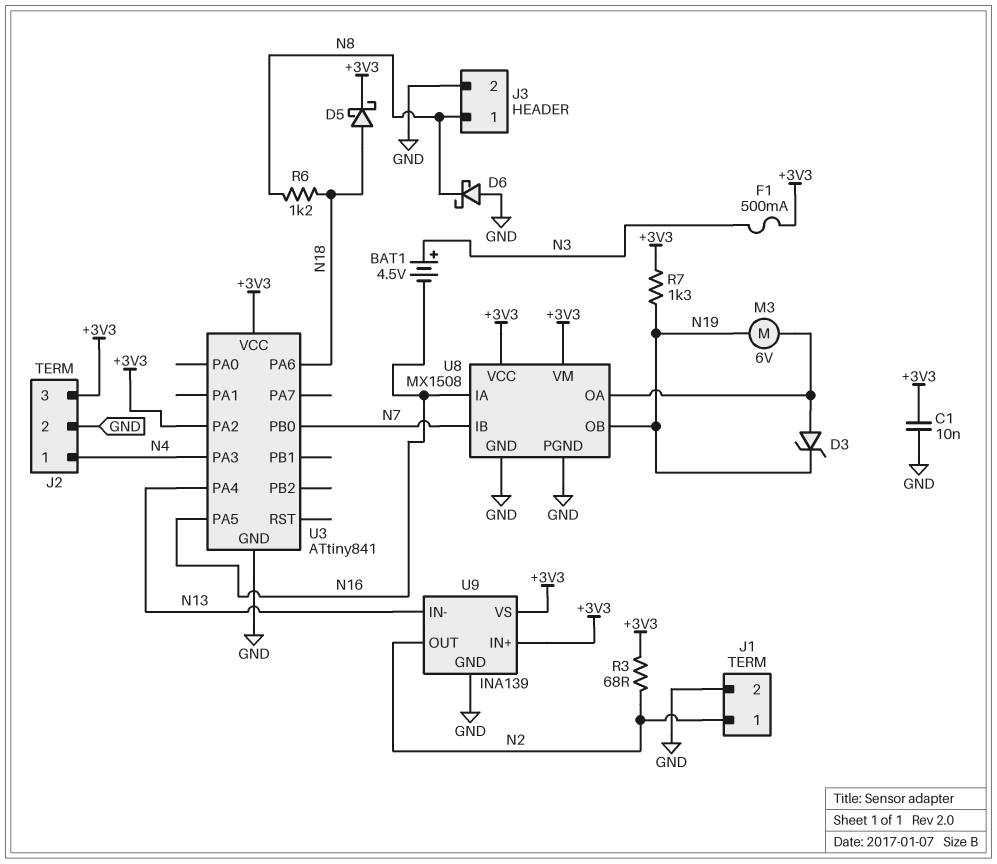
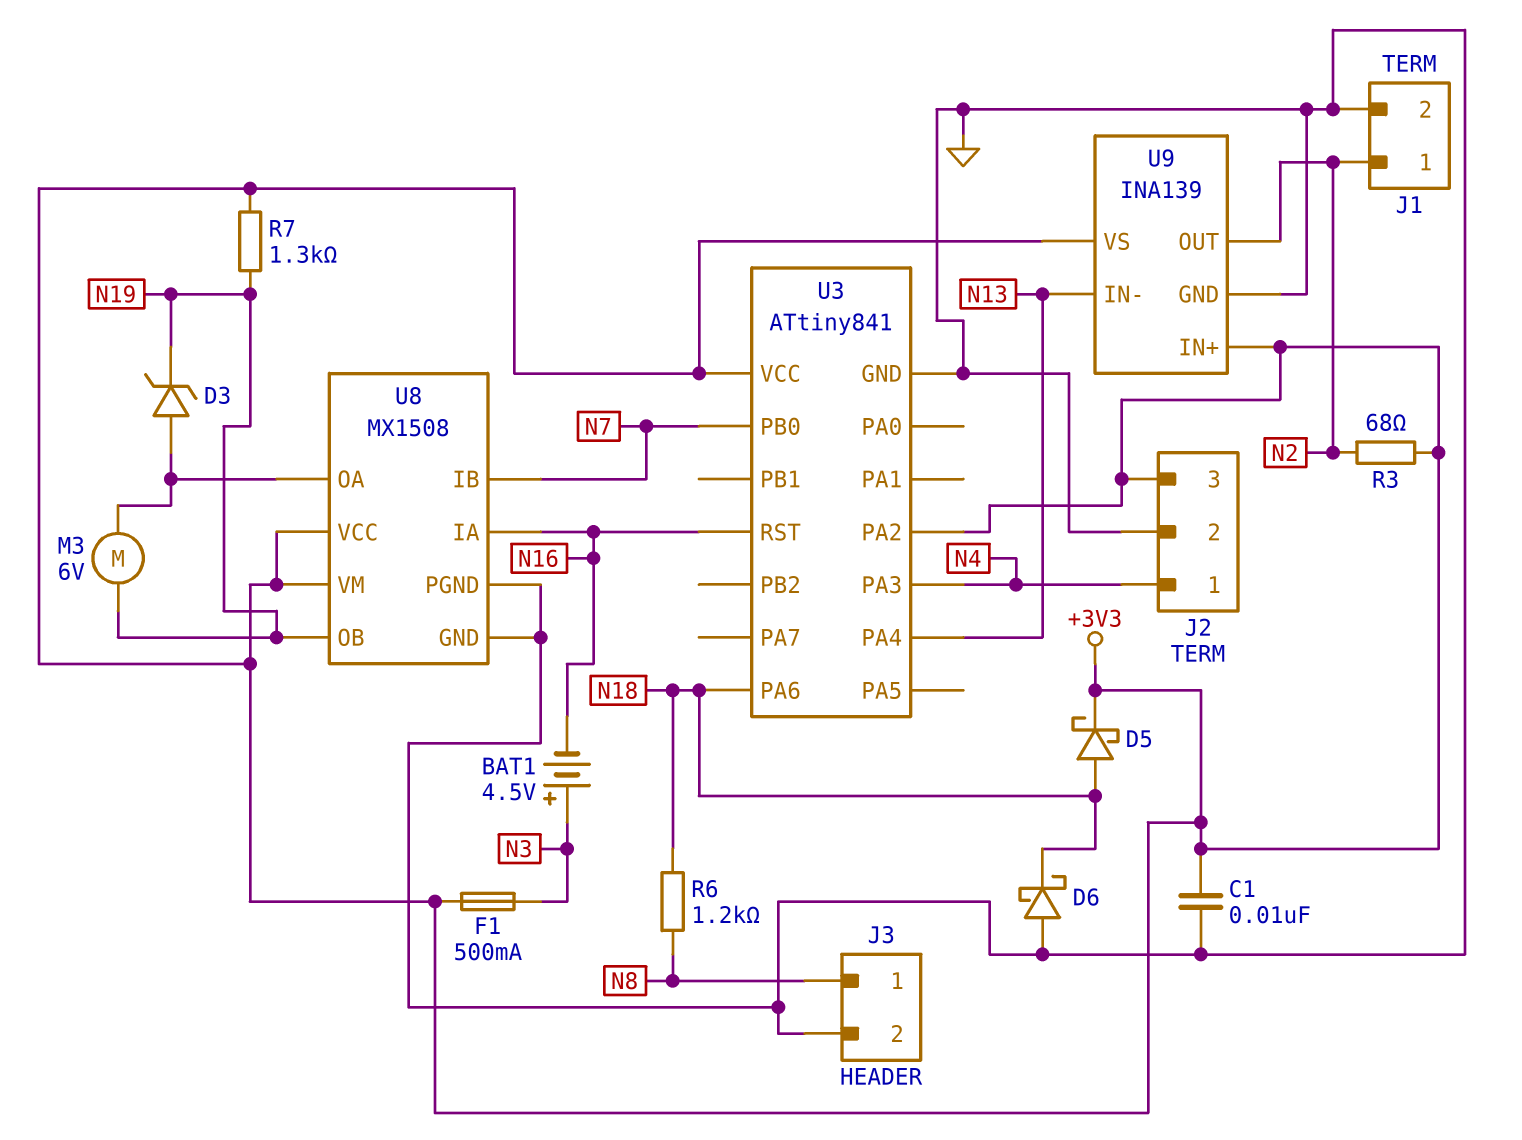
D6: schottky (A GND, K N8) -> schottky (A GND, K N18)
U3 pin PA5: N16 -> none
U3 pin RST: none -> N16

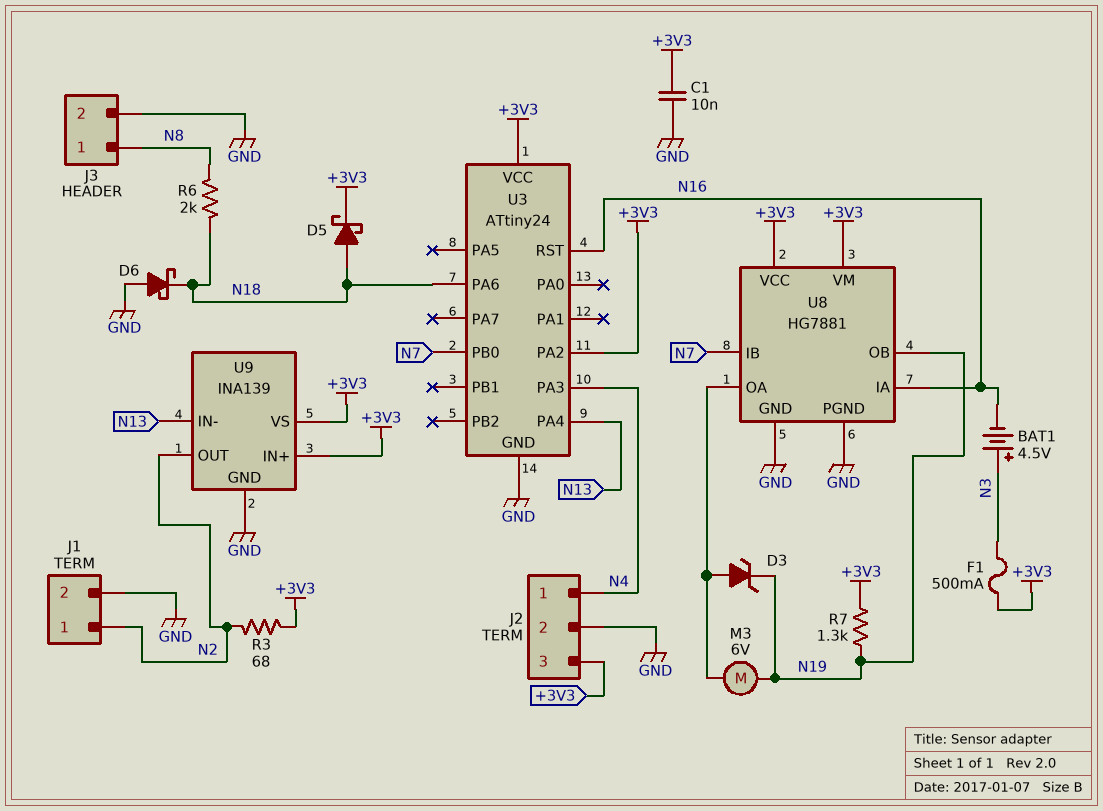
R6: 1.2k (N8, N18) -> 2k (N8, N18)
U3: ATtiny841 -> ATtiny24
U8: MX1508 -> HG7881

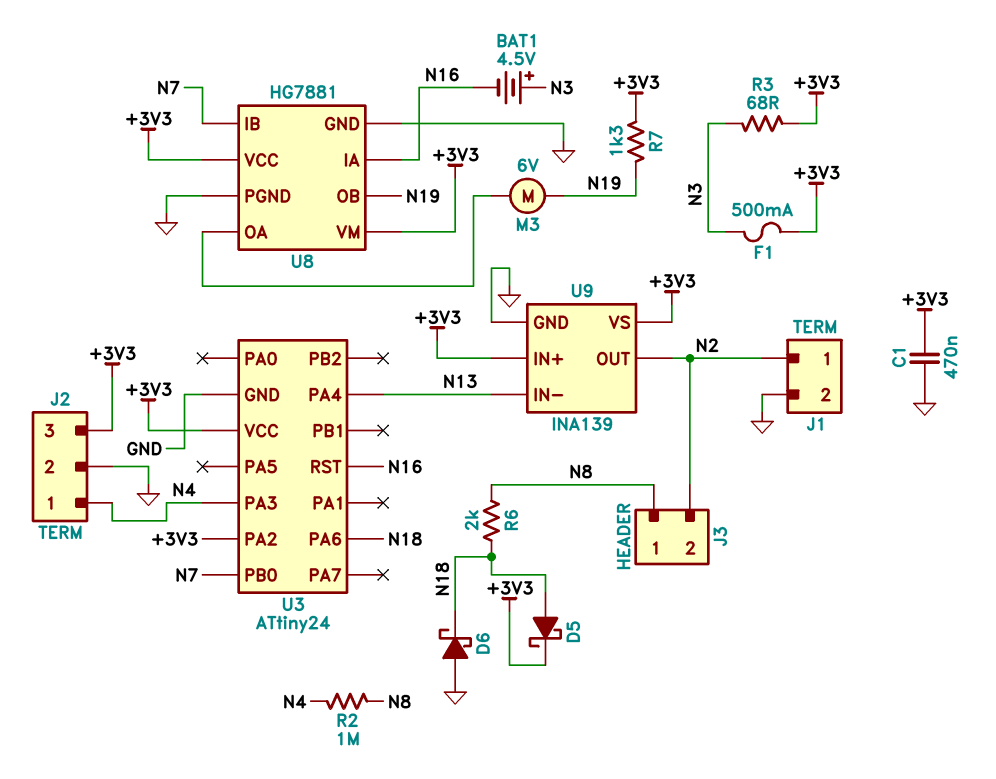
C1: 10nF (+3V3, GND) -> 470nF (+3V3, GND)
D3: zener (A U8/OA, K N19) -> none
J3 pin 2: GND -> N2
R2: none -> 1M (N4, N8)
R3: 68 (+3V3, N2) -> 68 (+3V3, N3)

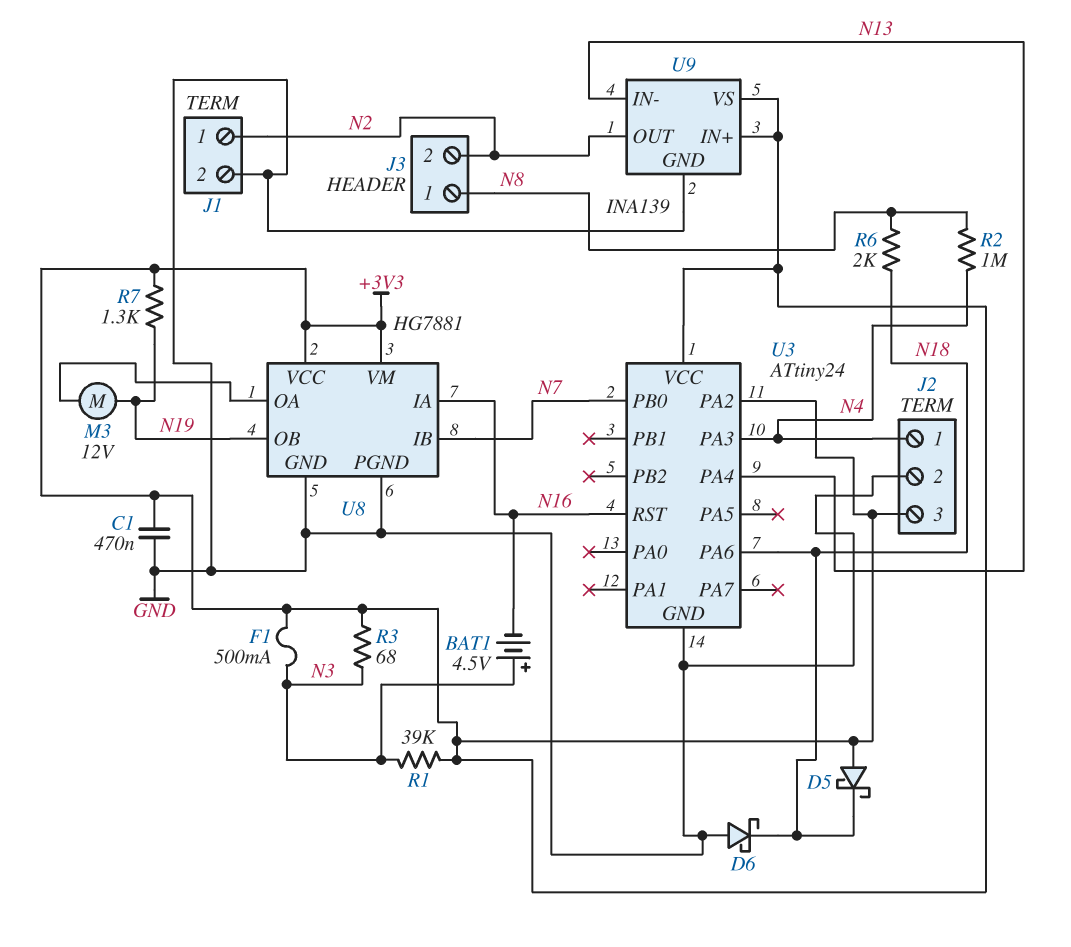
D5: schottky (A N18, K +3V3) -> schottky (A +3V3, K N18)
M3: motor 6V (N19, U8/OA) -> motor 12V (N19, U8/OA)
R1: none -> 39k (+3V3, N3)

